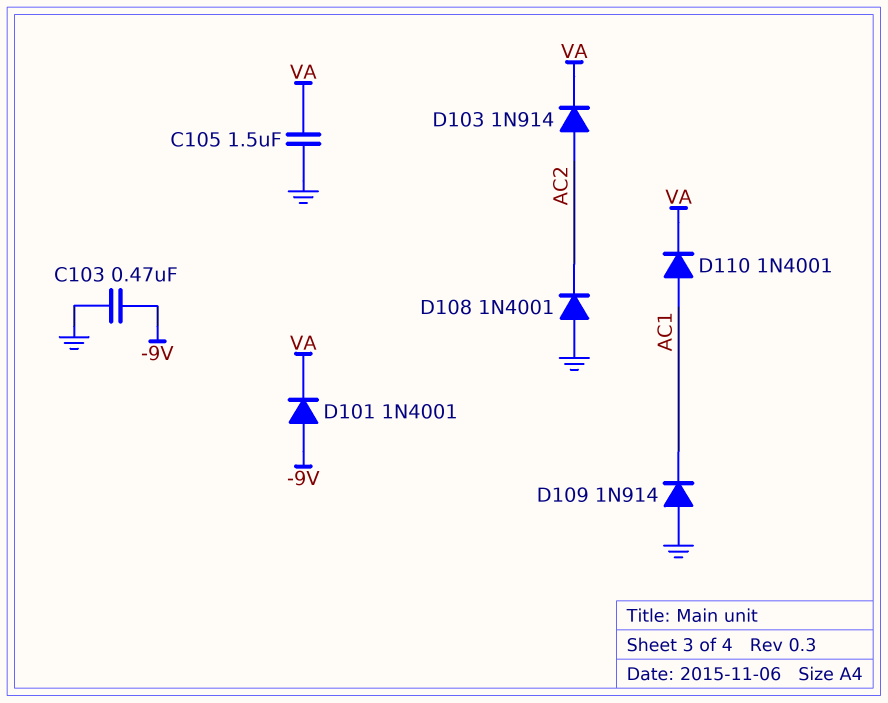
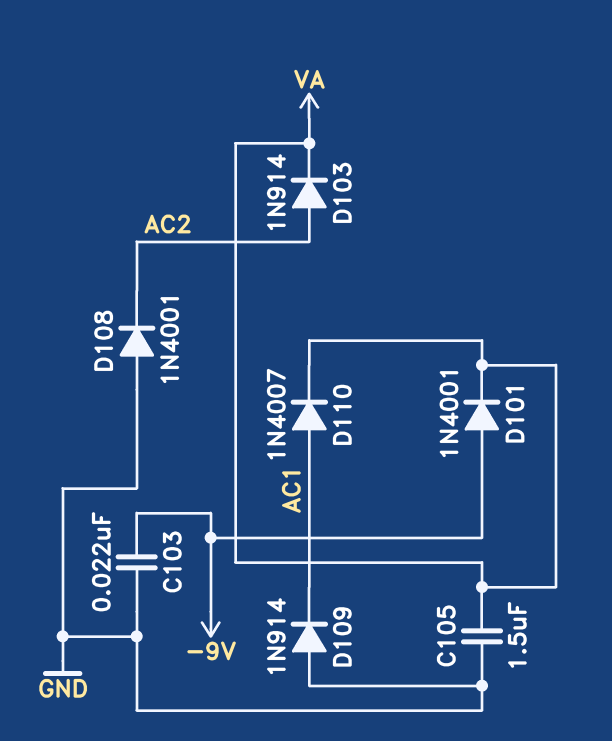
C103: 470nF (-9V, GND) -> 22nF (-9V, GND)
D110: diode 1N4001 (A AC1, K VA) -> diode 1N4007 (A AC1, K VA)

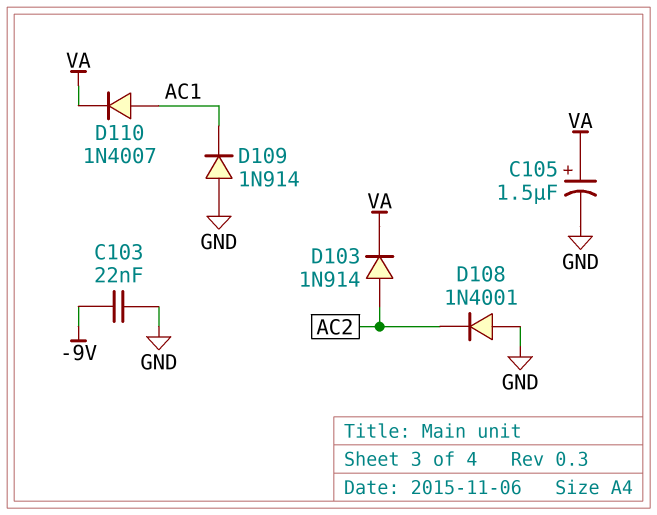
C105: 1.5uF (GND, VA) -> 1.5uF (plus VA, minus GND)
D101: diode 1N4001 (A -9V, K VA) -> none

